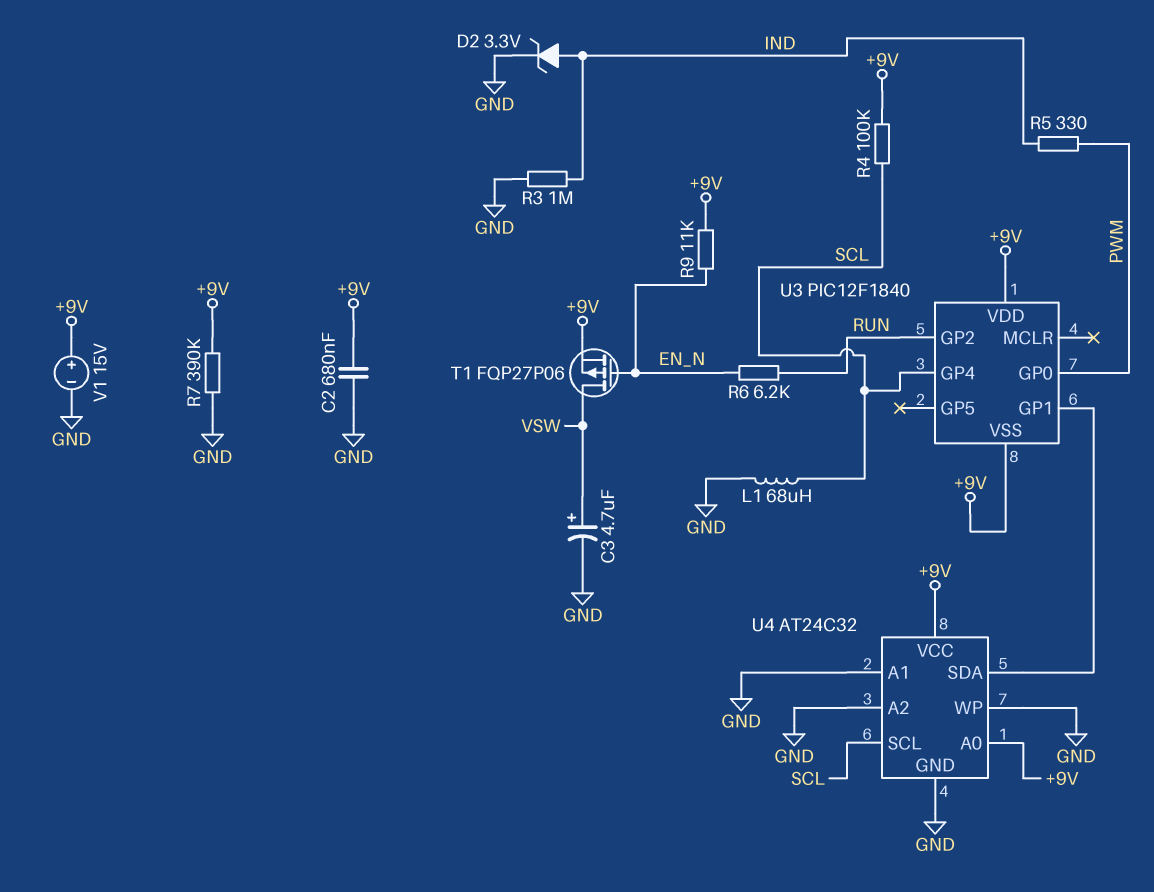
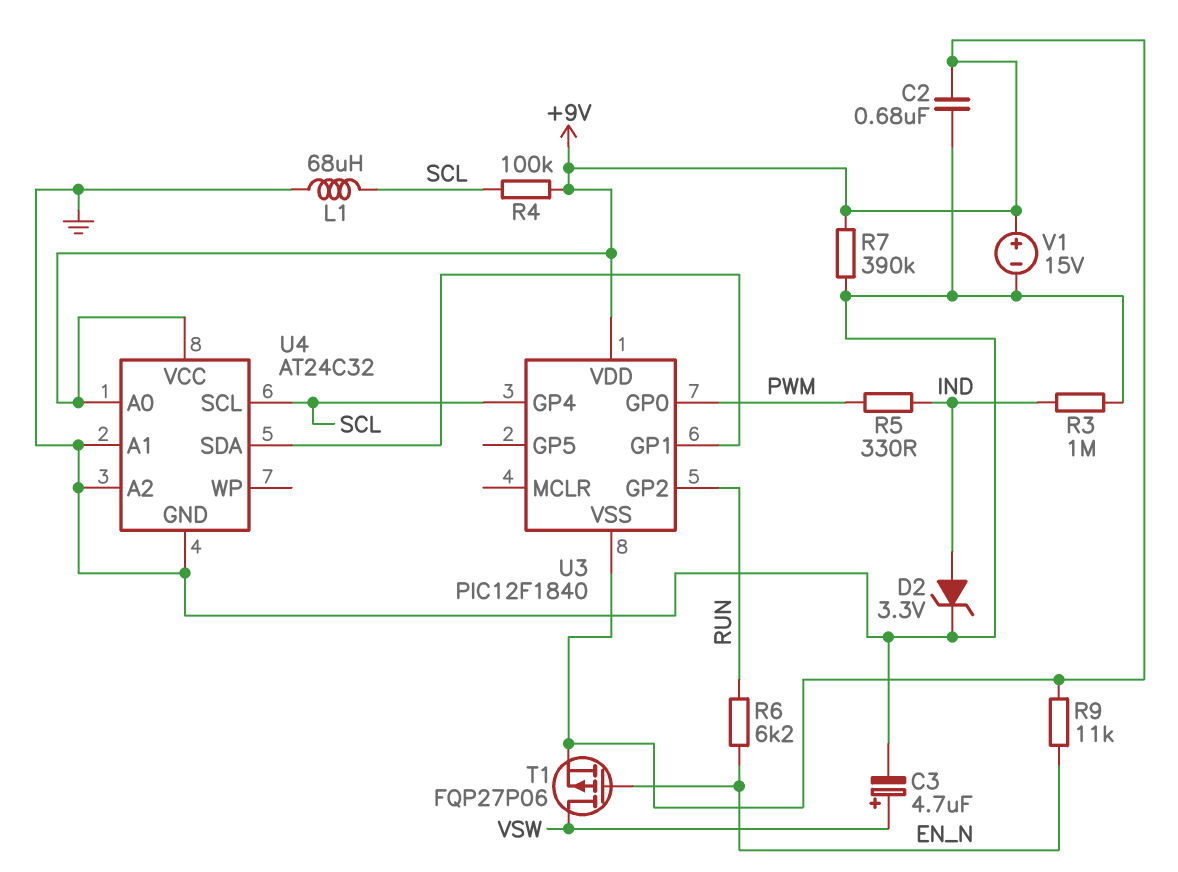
U4 pin WP: GND -> none

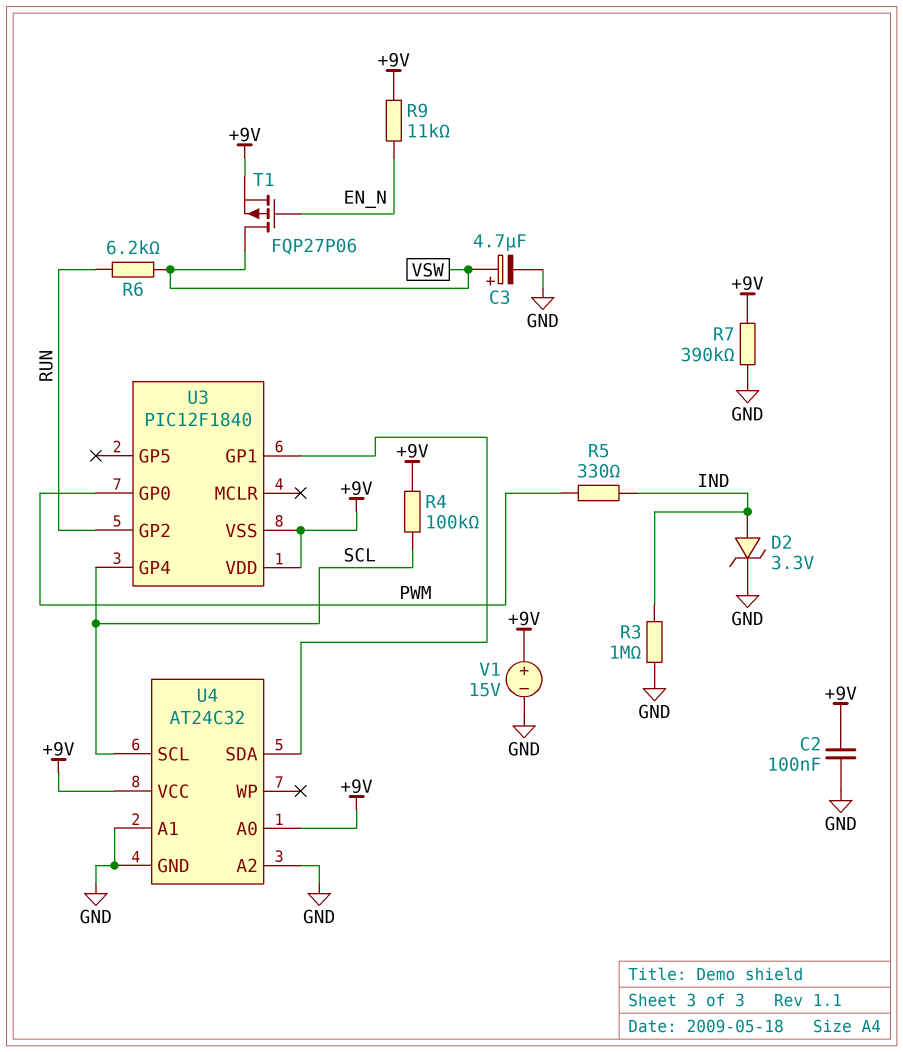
C2: 680nF (+9V, GND) -> 100nF (+9V, GND)
L1: 68uH (GND, SCL) -> none
R6: 6.2k (EN_N, RUN) -> 6.2k (RUN, VSW)

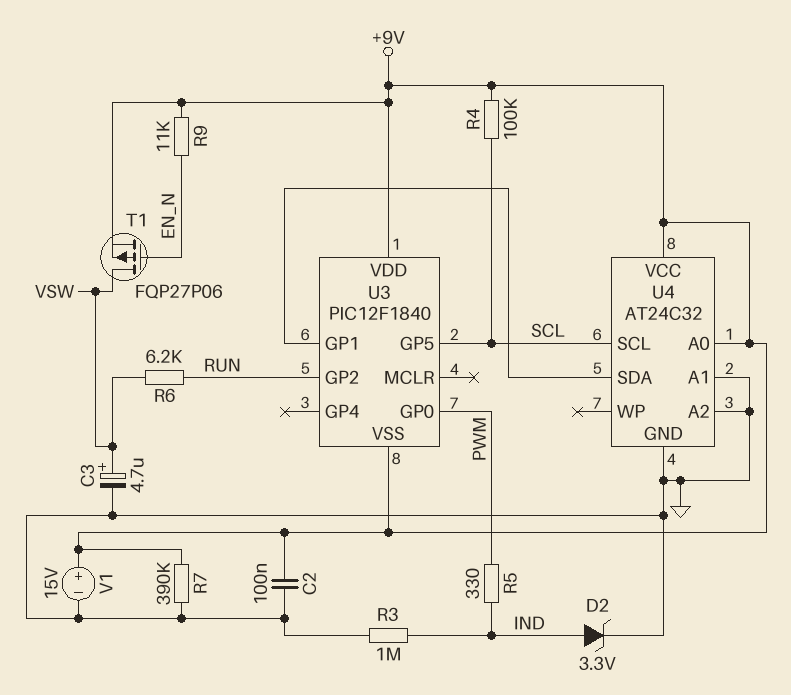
U3 pin GP4: SCL -> none
U3 pin GP5: none -> SCL

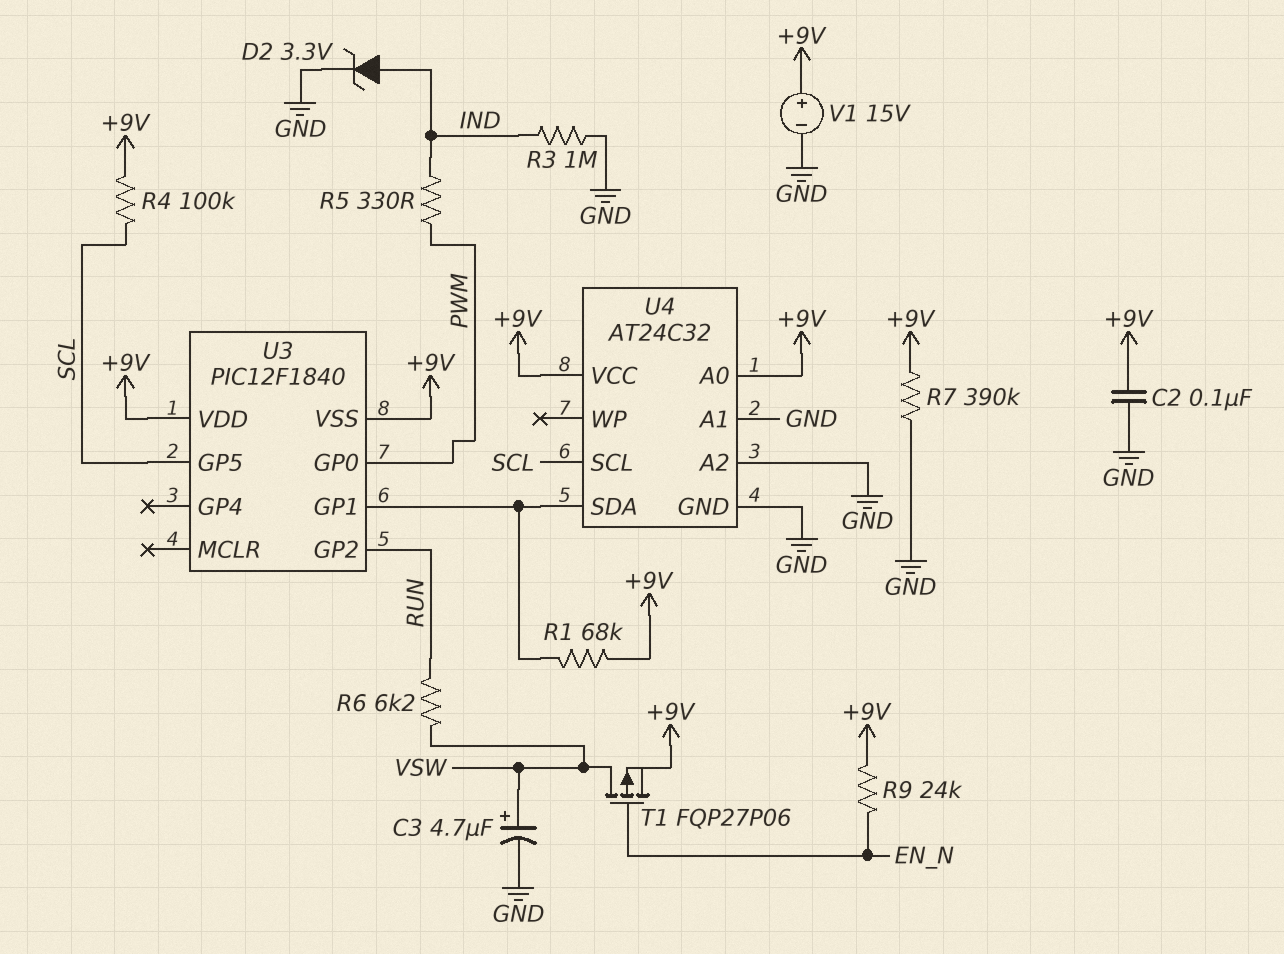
R1: none -> 68k (+9V, U3/GP1)
R9: 11k (+9V, EN_N) -> 24k (+9V, EN_N)

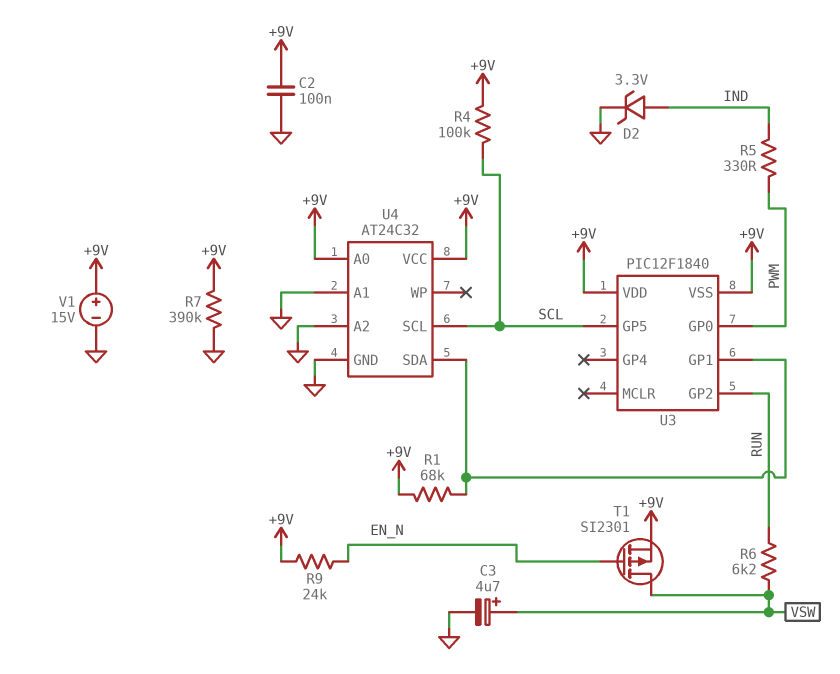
R3: 1M (GND, IND) -> none
T1: PMOS FQP27P06 (G EN_N, D VSW, S +9V) -> PMOS SI2301 (G EN_N, D VSW, S +9V)

